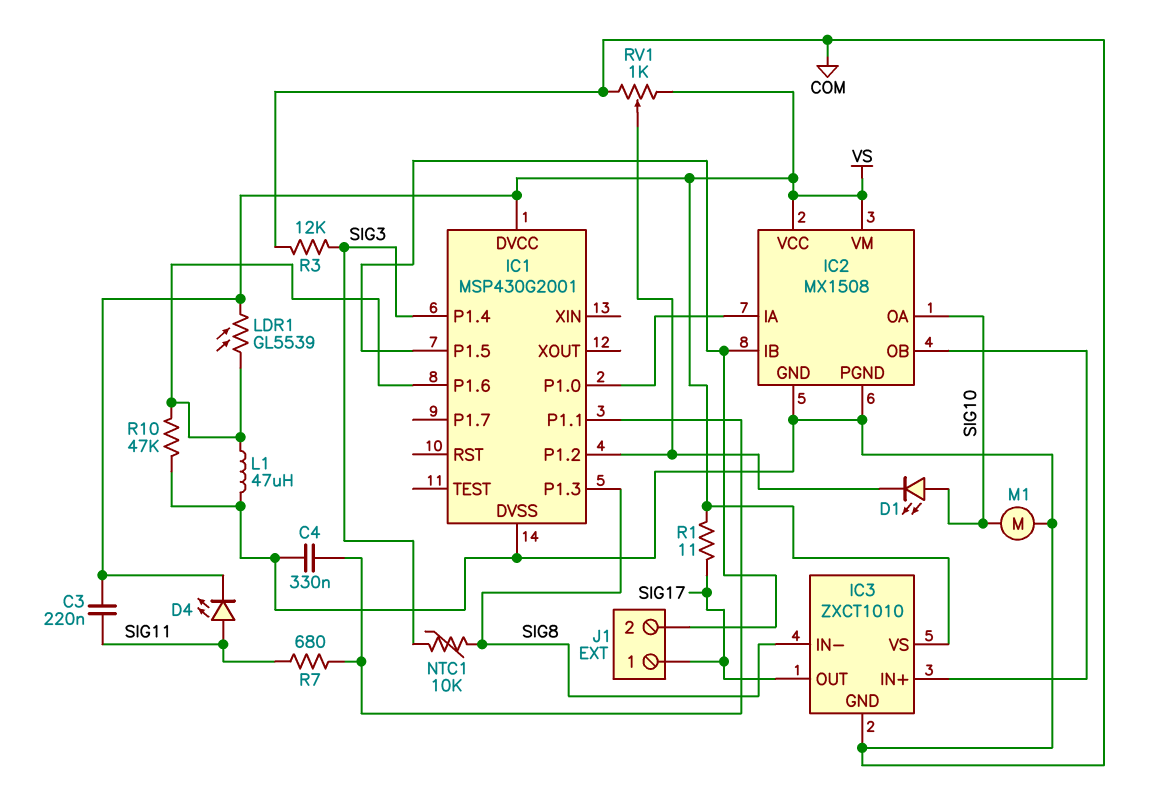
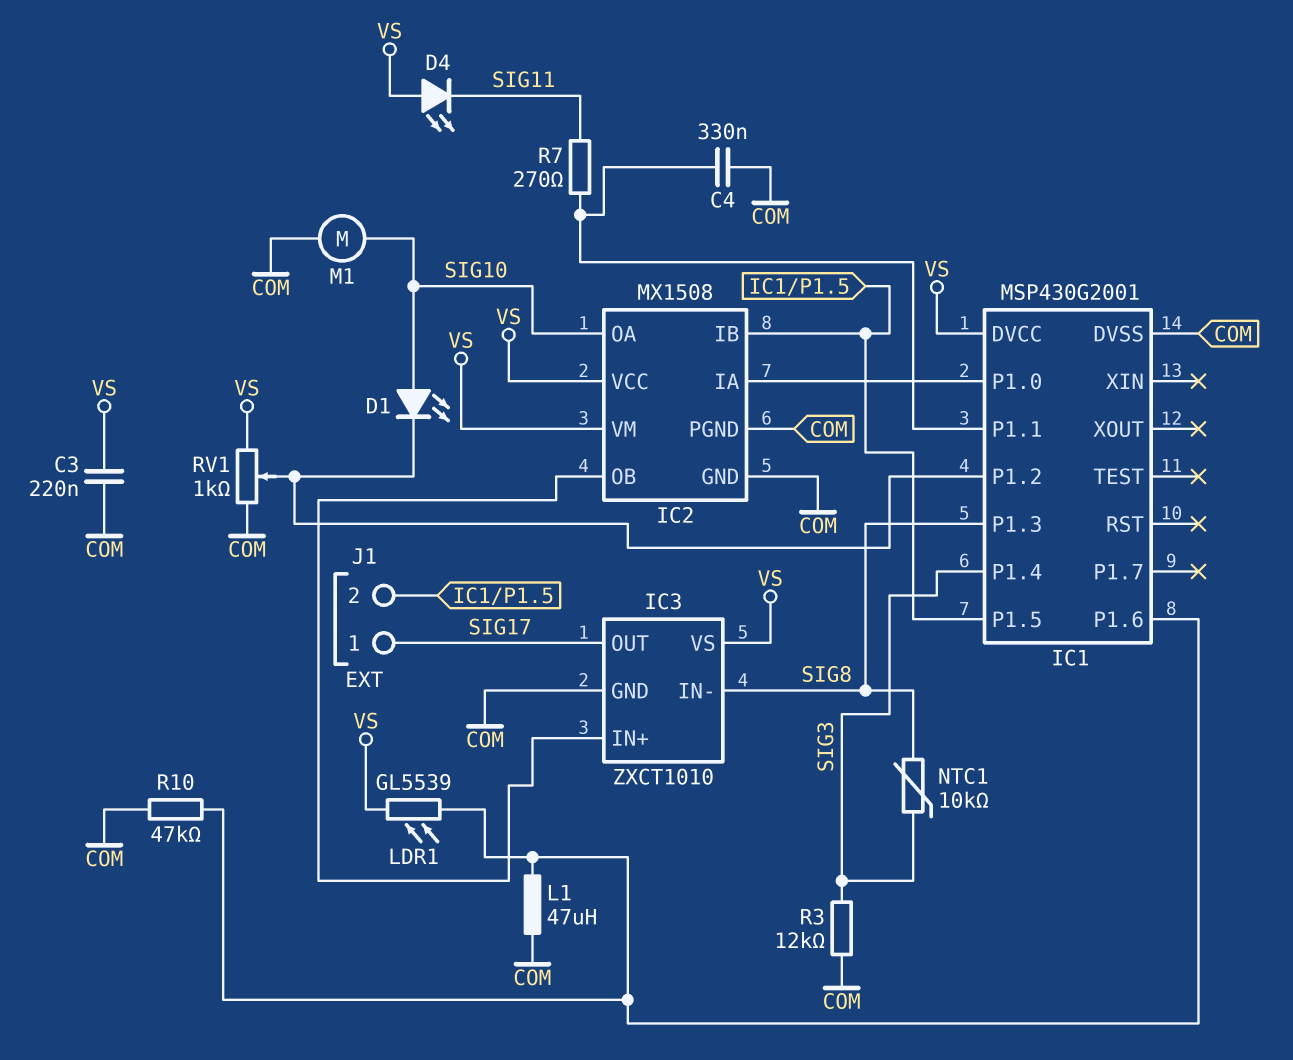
C3: 220nF (SIG11, VS) -> 220nF (COM, VS)
D4: LED (A SIG11, K VS) -> LED (A VS, K SIG11)
R1: 11 (SIG17, VS) -> none
R7: 680 (IC1/P1.1, SIG11) -> 270 (IC1/P1.1, SIG11)

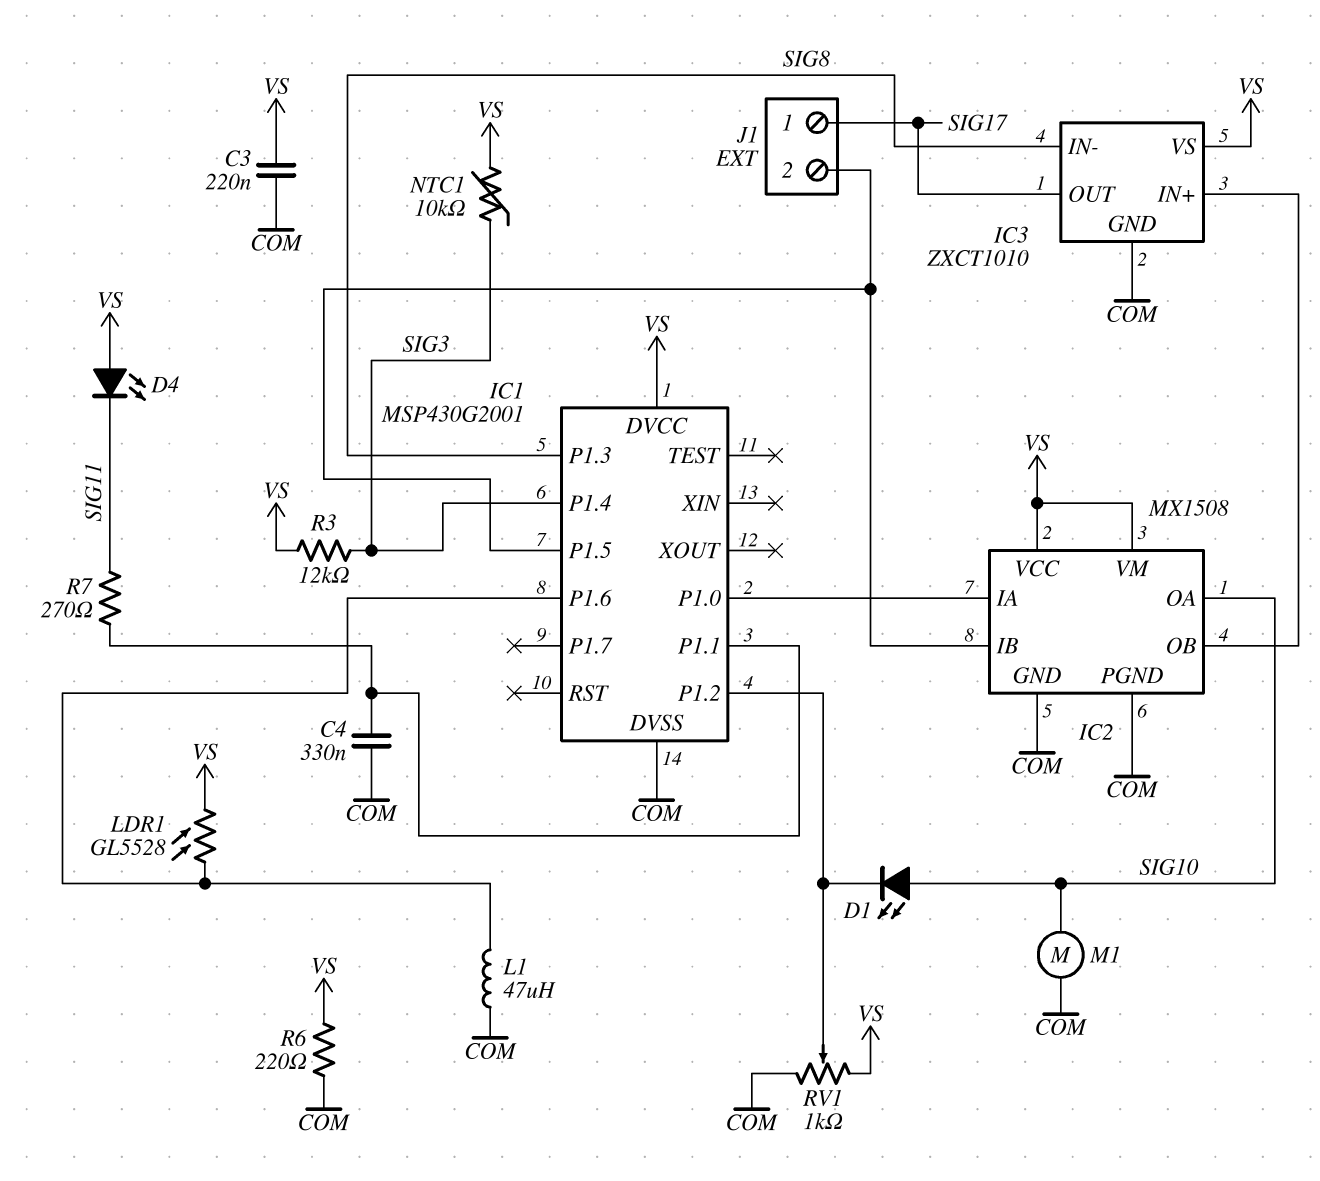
LDR1: GL5539 (IC1/P1.6, VS) -> GL5528 (IC1/P1.6, VS)
NTC1: 10k (SIG3, SIG8) -> 10k (SIG3, VS)
R3: 12k (COM, SIG3) -> 12k (SIG3, VS)
R6: none -> 220 (COM, VS)
R10: 47k (COM, IC1/P1.6) -> none

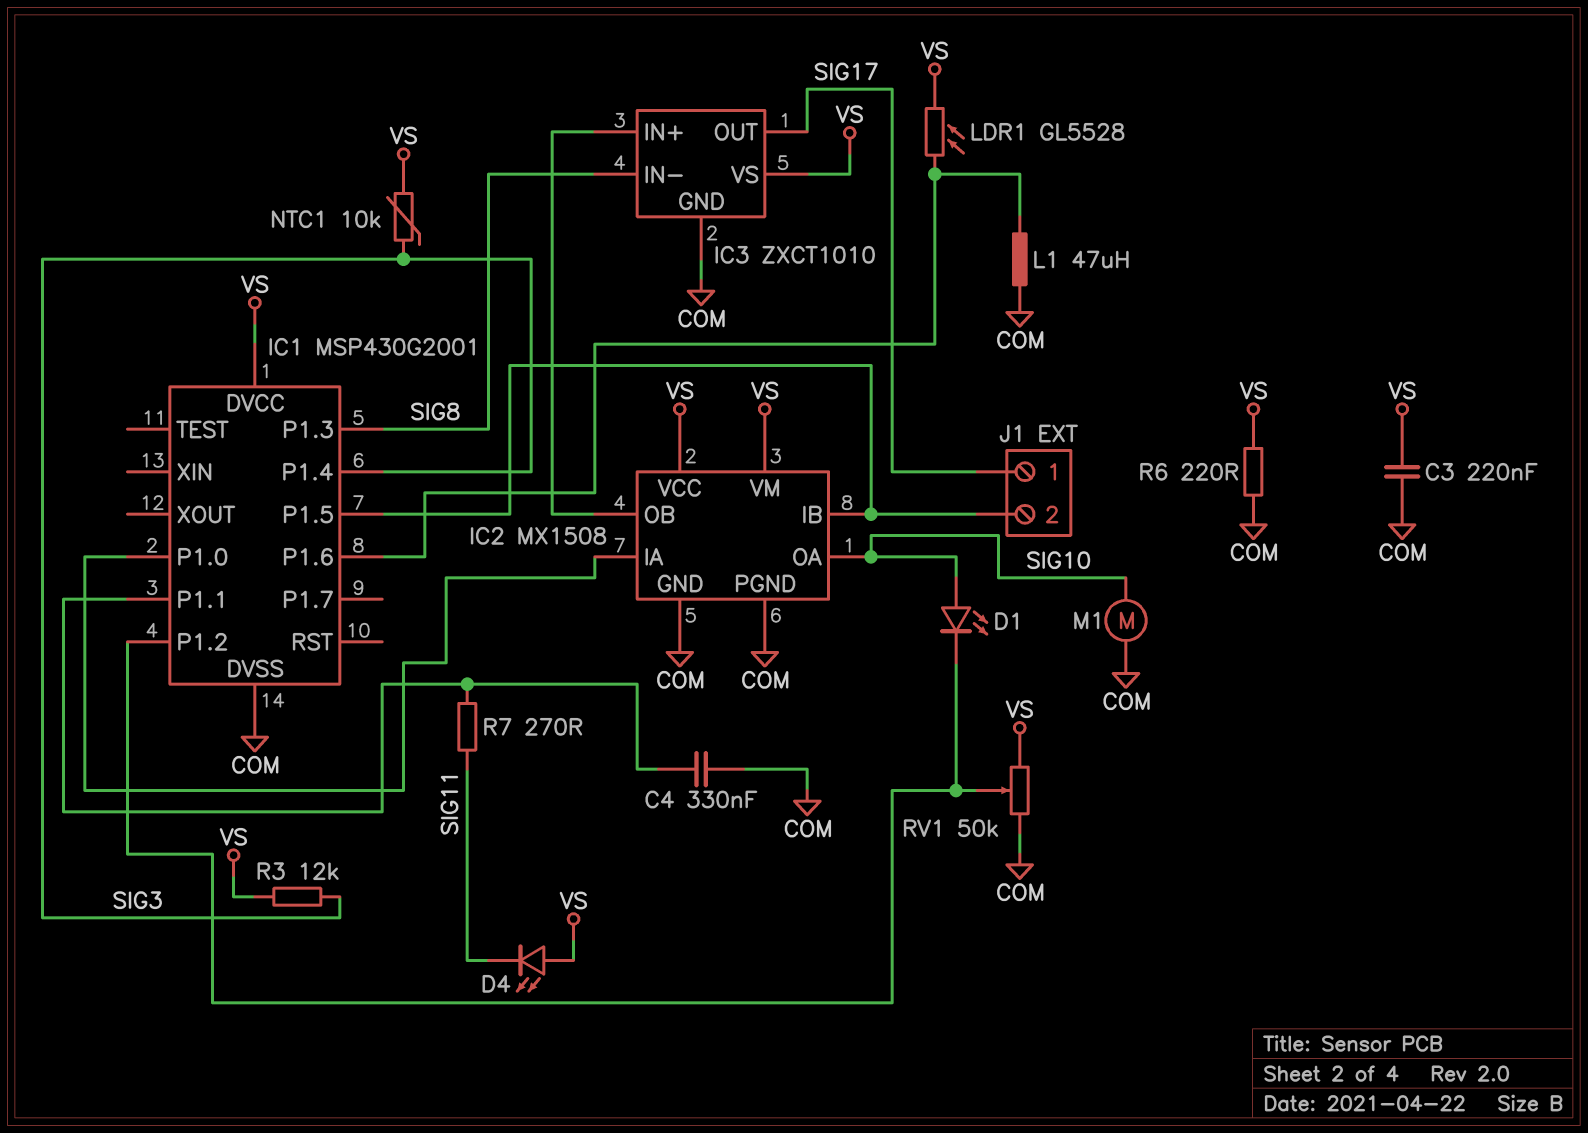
RV1: 1k (COM, VS, wiper IC1/P1.2) -> 50k (COM, VS, wiper IC1/P1.2)

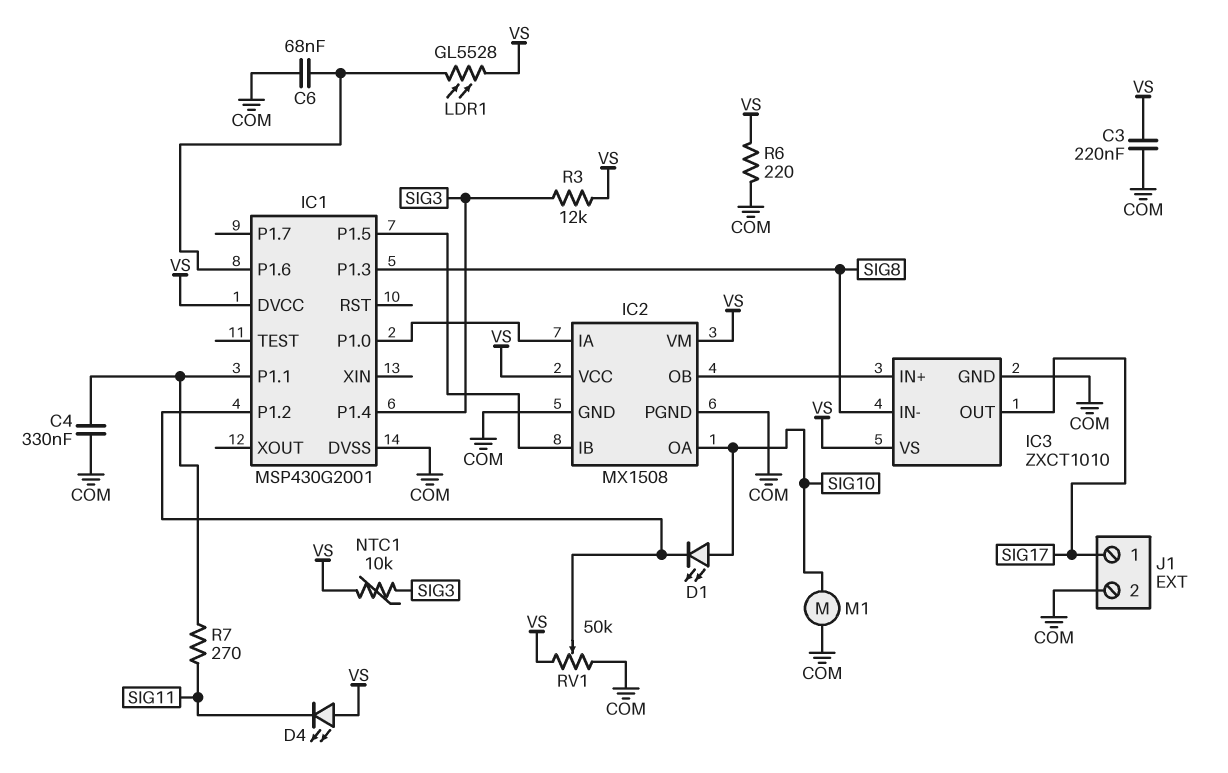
C6: none -> 68nF (COM, IC1/P1.6)
J1 pin 2: IC1/P1.5 -> COM
L1: 47uH (COM, IC1/P1.6) -> none

